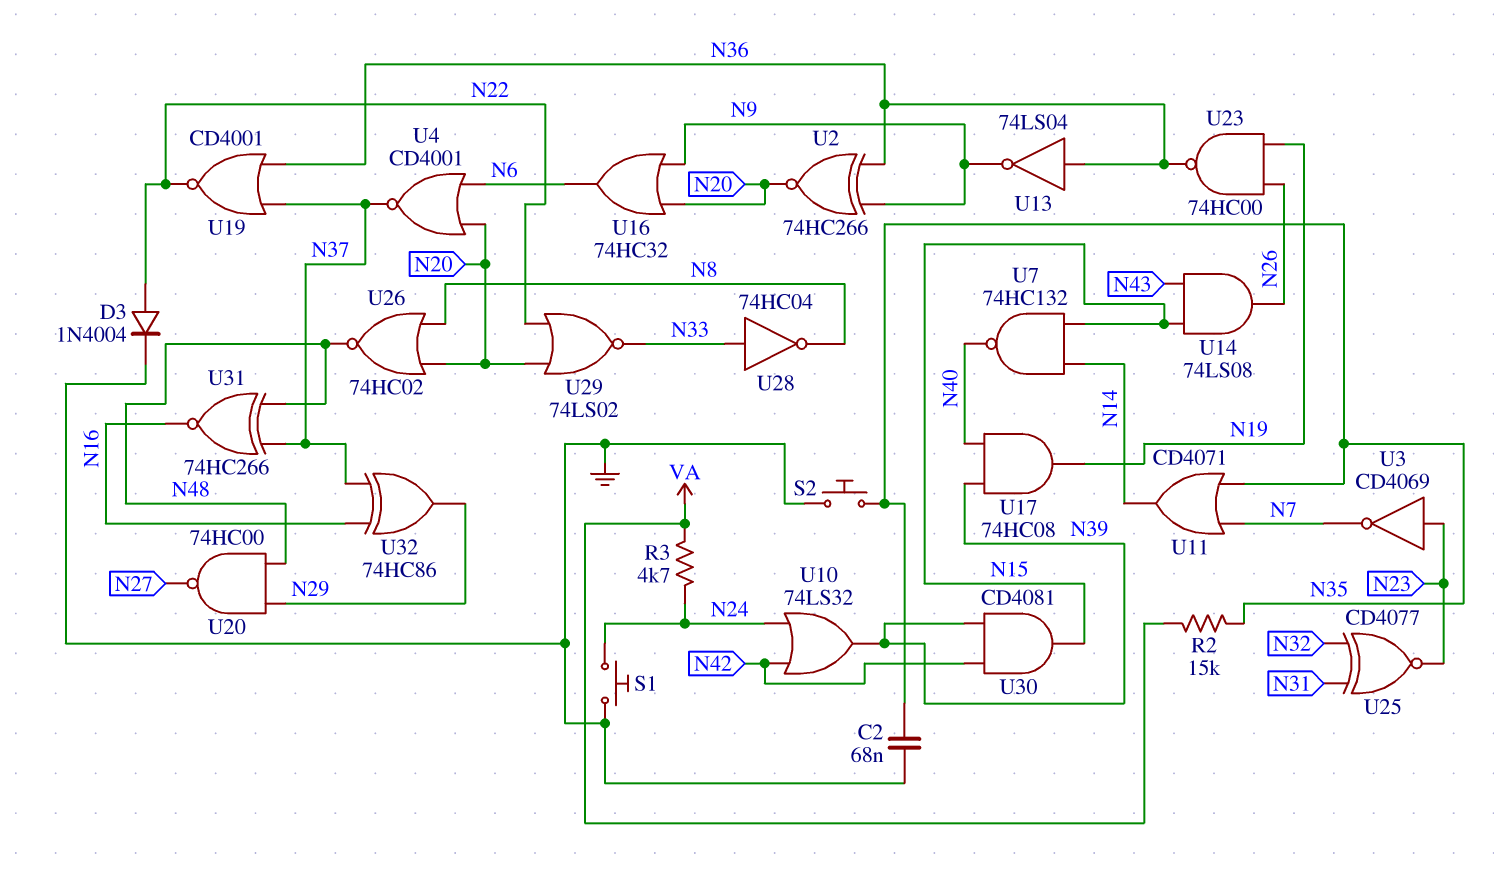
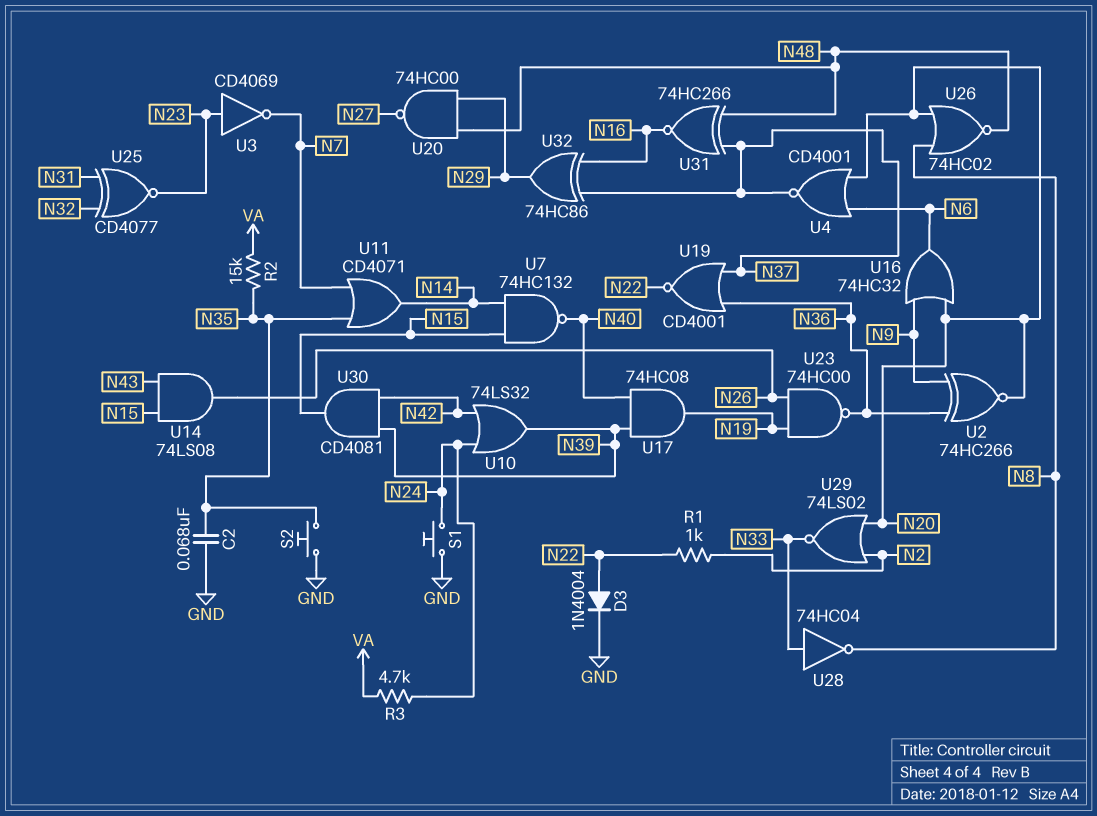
R1: none -> 1k (N2, N22)
U13: NOT 74LS04 (in N36, out N9) -> none
U29: NOR 74LS02 (in N20, in N22, out N33) -> NOR 74LS02 (in N2, in N20, out N33)

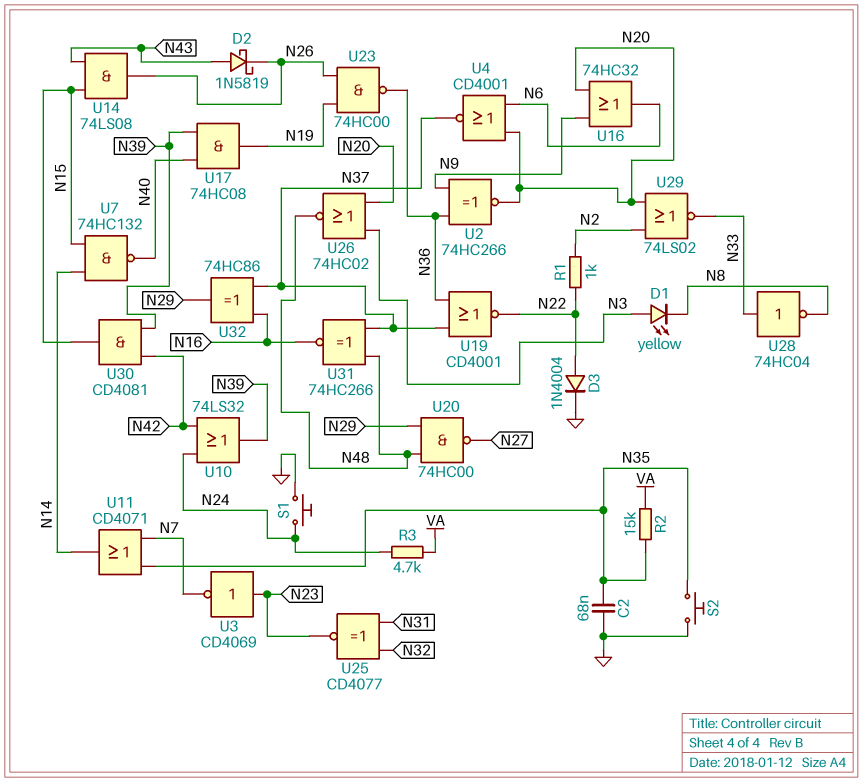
D1: none -> LED yellow (A N3, K N8)
D2: none -> schottky 1N5819 (A N43, K N26)
U26: NOR 74HC02 (in N8, in N20, out N48) -> NOR 74HC02 (in N3, in N20, out N48)

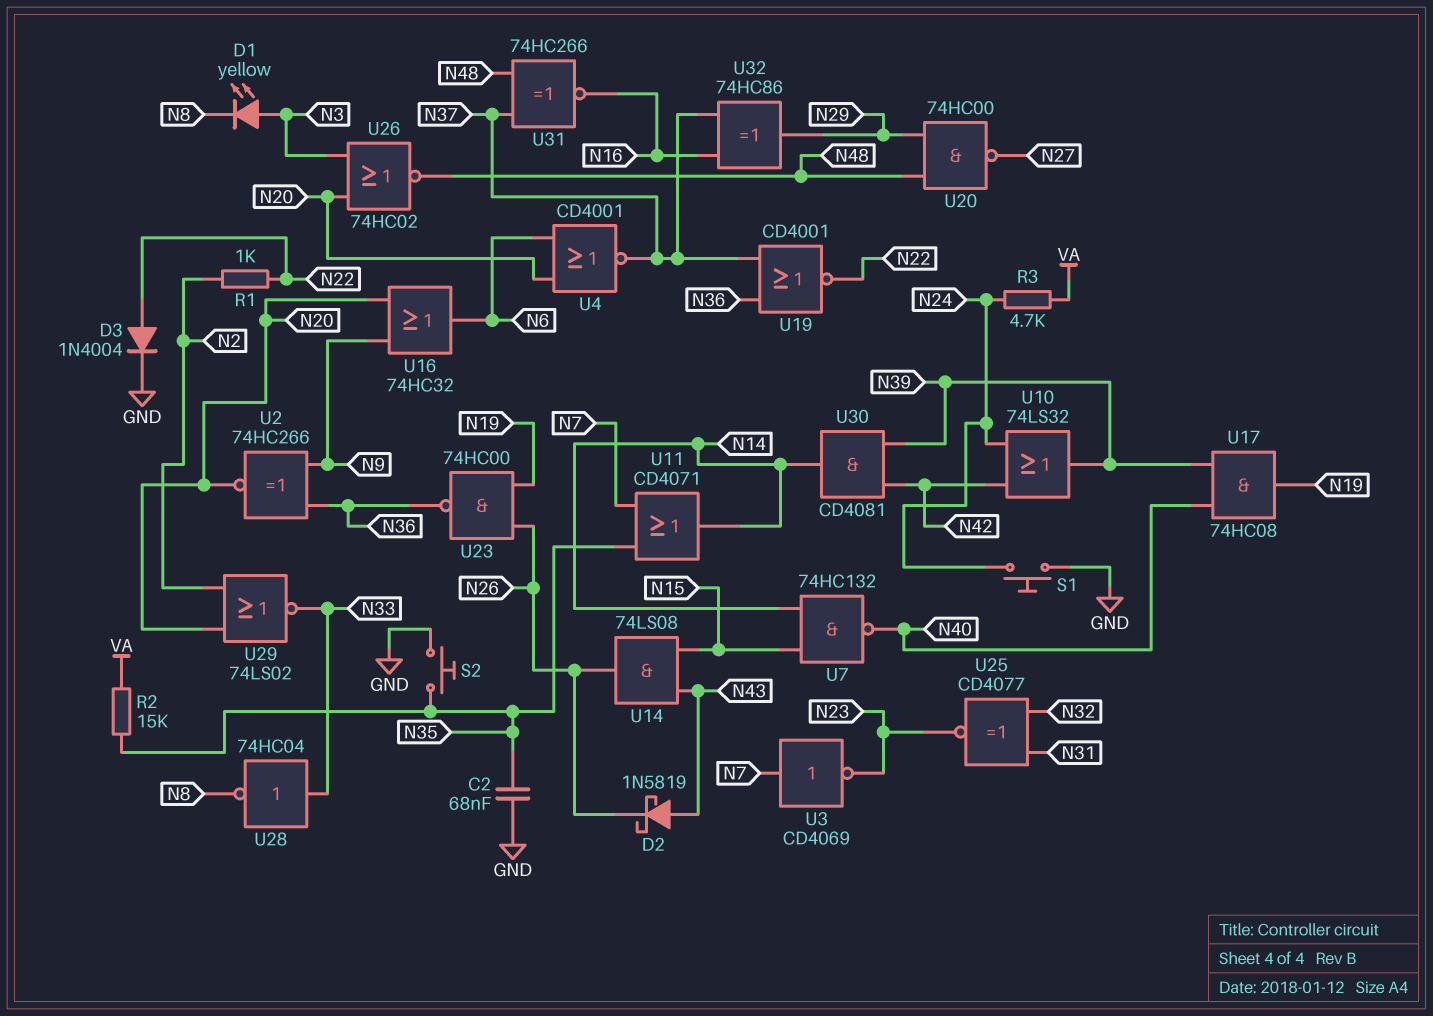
U3: NOT CD4069 (in N23, out N7) -> NOT CD4069 (in N7, out N23)
U30: AND CD4081 (in N39, in N42, out N15) -> AND CD4081 (in N39, in N42, out N14)

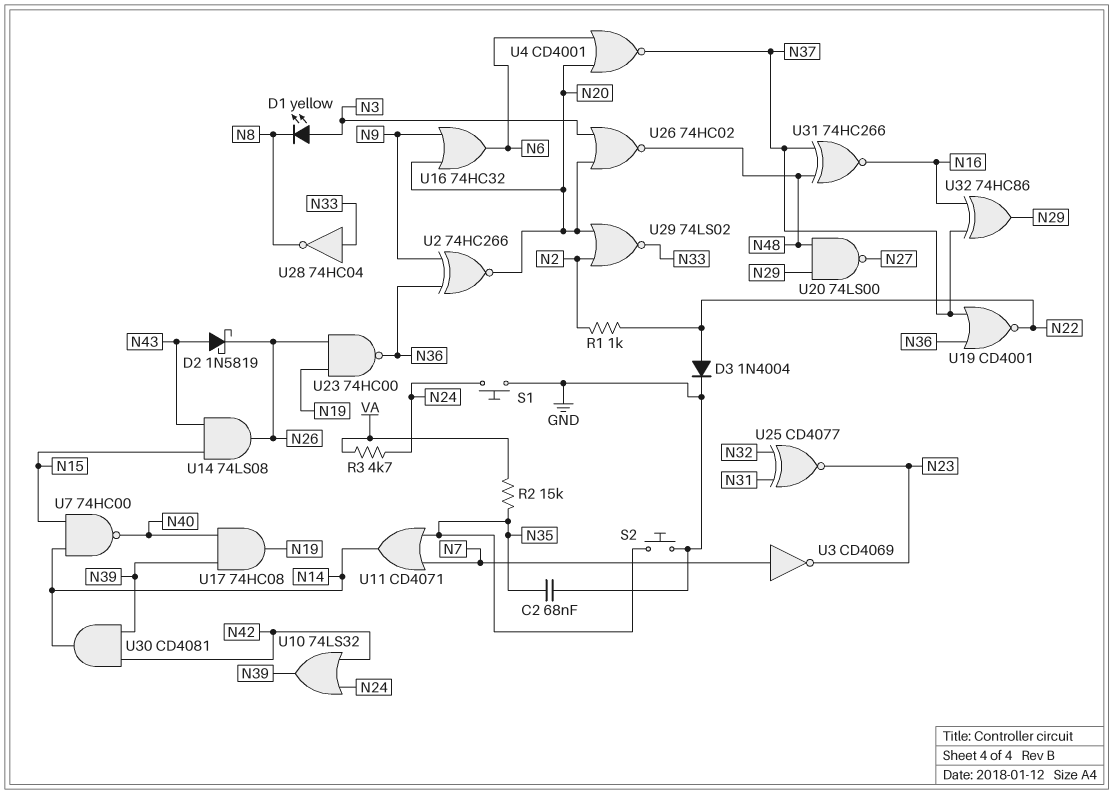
U7: NAND 74HC132 (in N14, in N15, out N40) -> NAND 74HC00 (in N14, in N15, out N40)
U20: NAND 74HC00 (in N29, in N48, out N27) -> NAND 74LS00 (in N29, in N48, out N27)

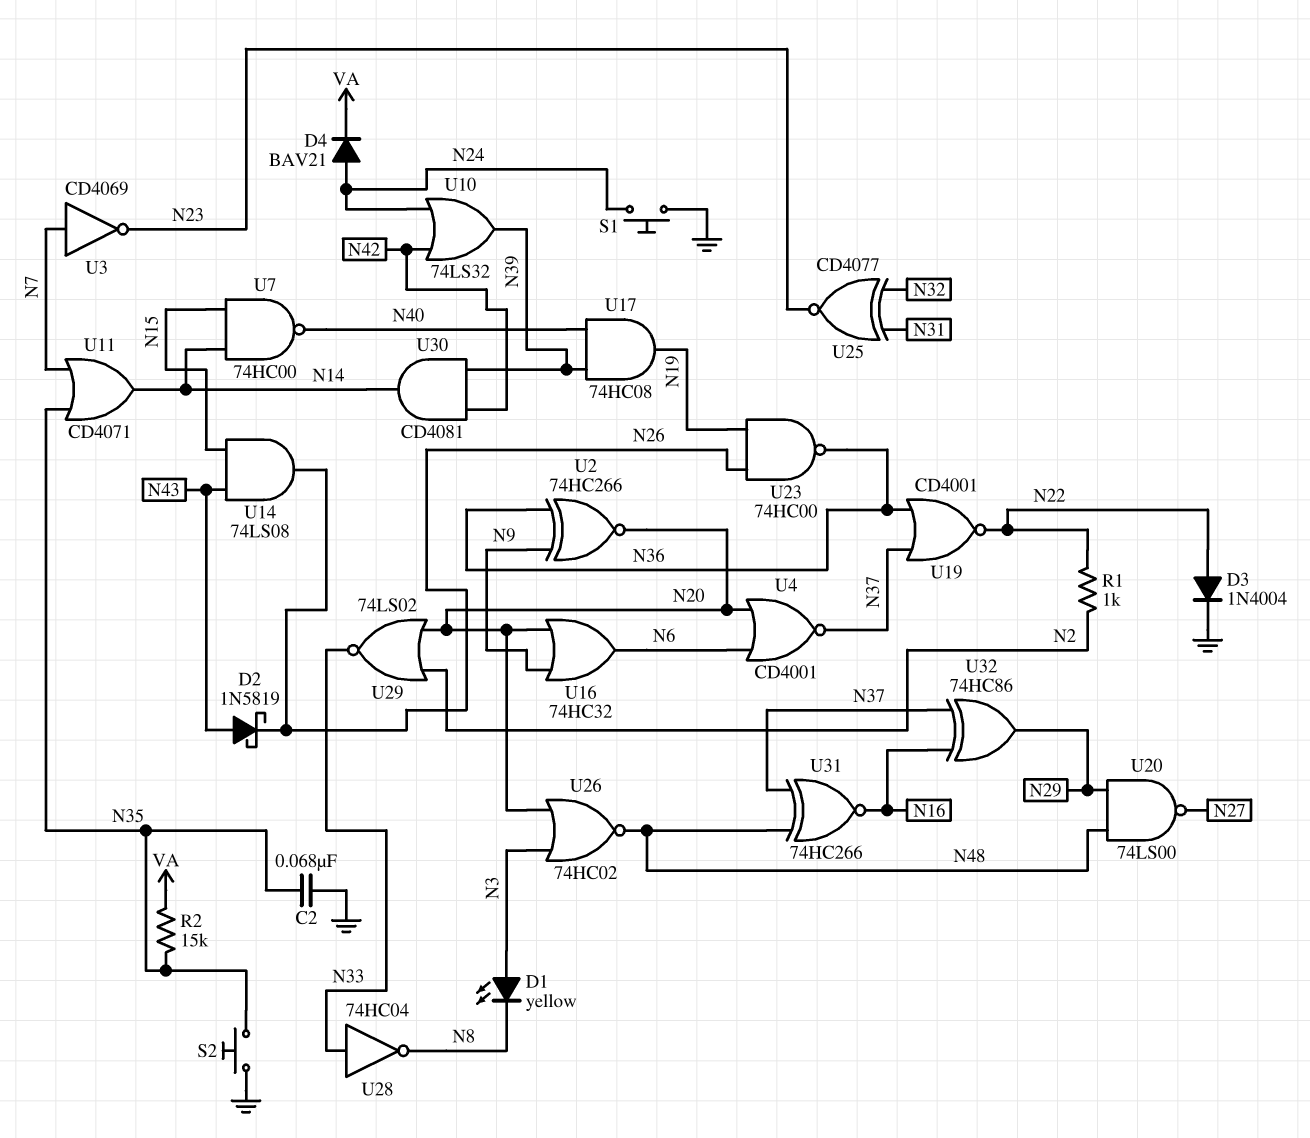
D4: none -> diode BAV21 (A N24, K VA)
R3: 4.7k (N24, VA) -> none

